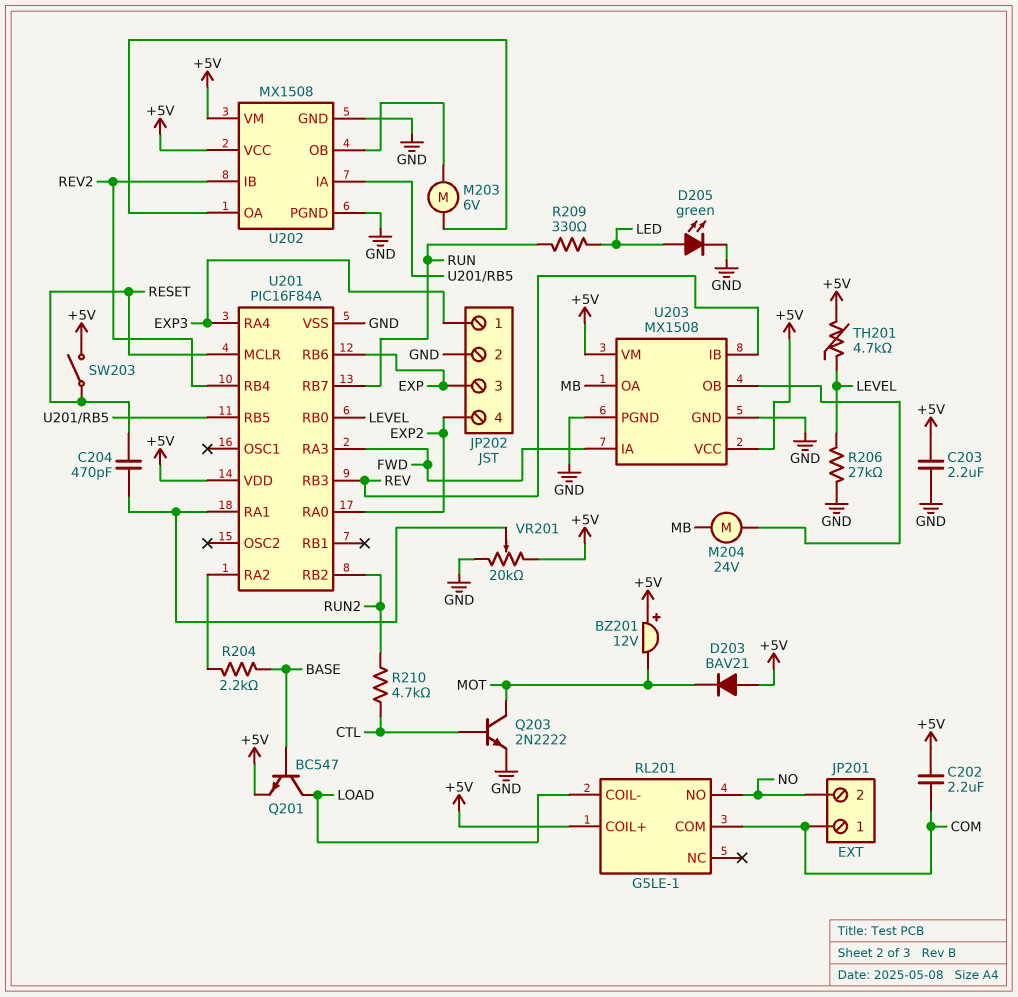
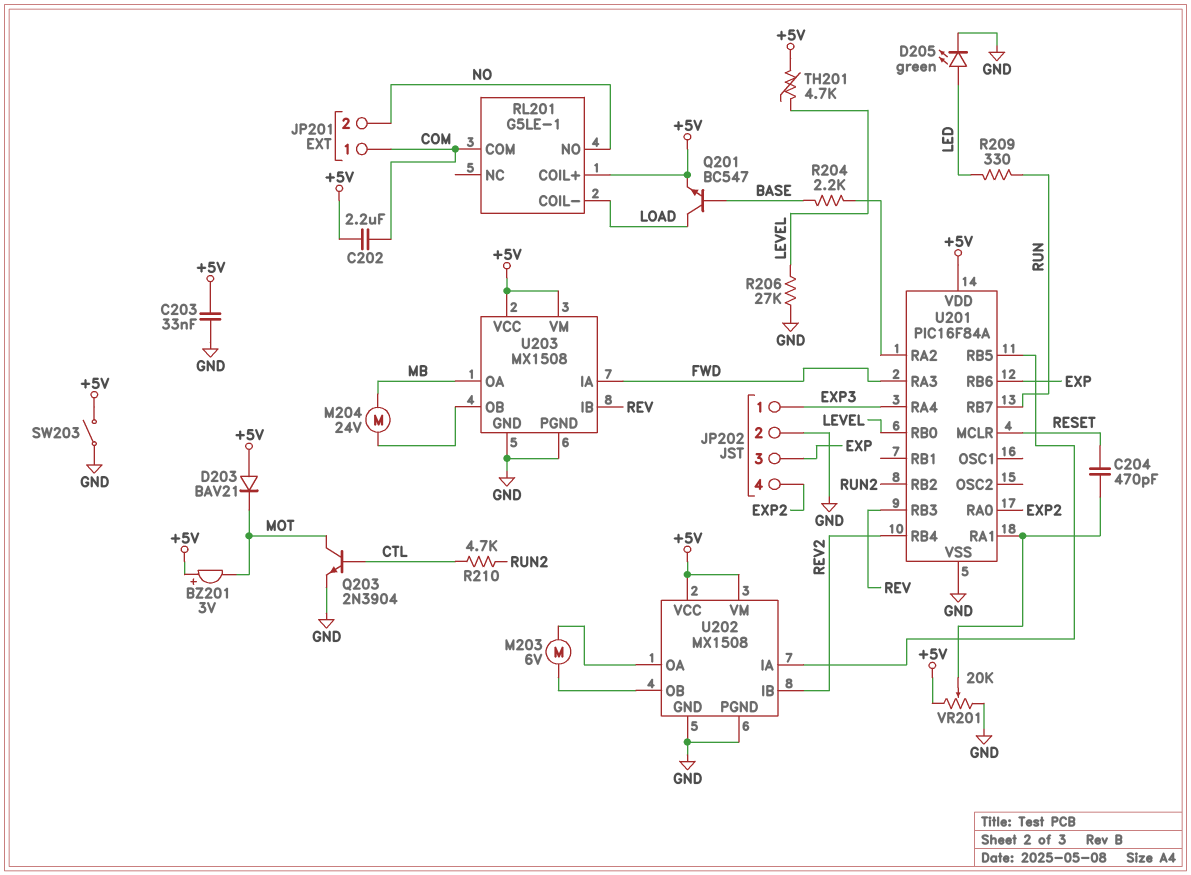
BZ201: buzzer 12V (plus +5V, minus MOT) -> buzzer 3V (plus +5V, minus MOT)
C203: 2.2uF (+5V, GND) -> 33nF (+5V, GND)
Q203: NPN 2N2222 (B CTL, C MOT, E GND) -> NPN 2N3904 (B CTL, C MOT, E GND)
SW203: switch (+5V, RESET) -> switch (+5V, GND)

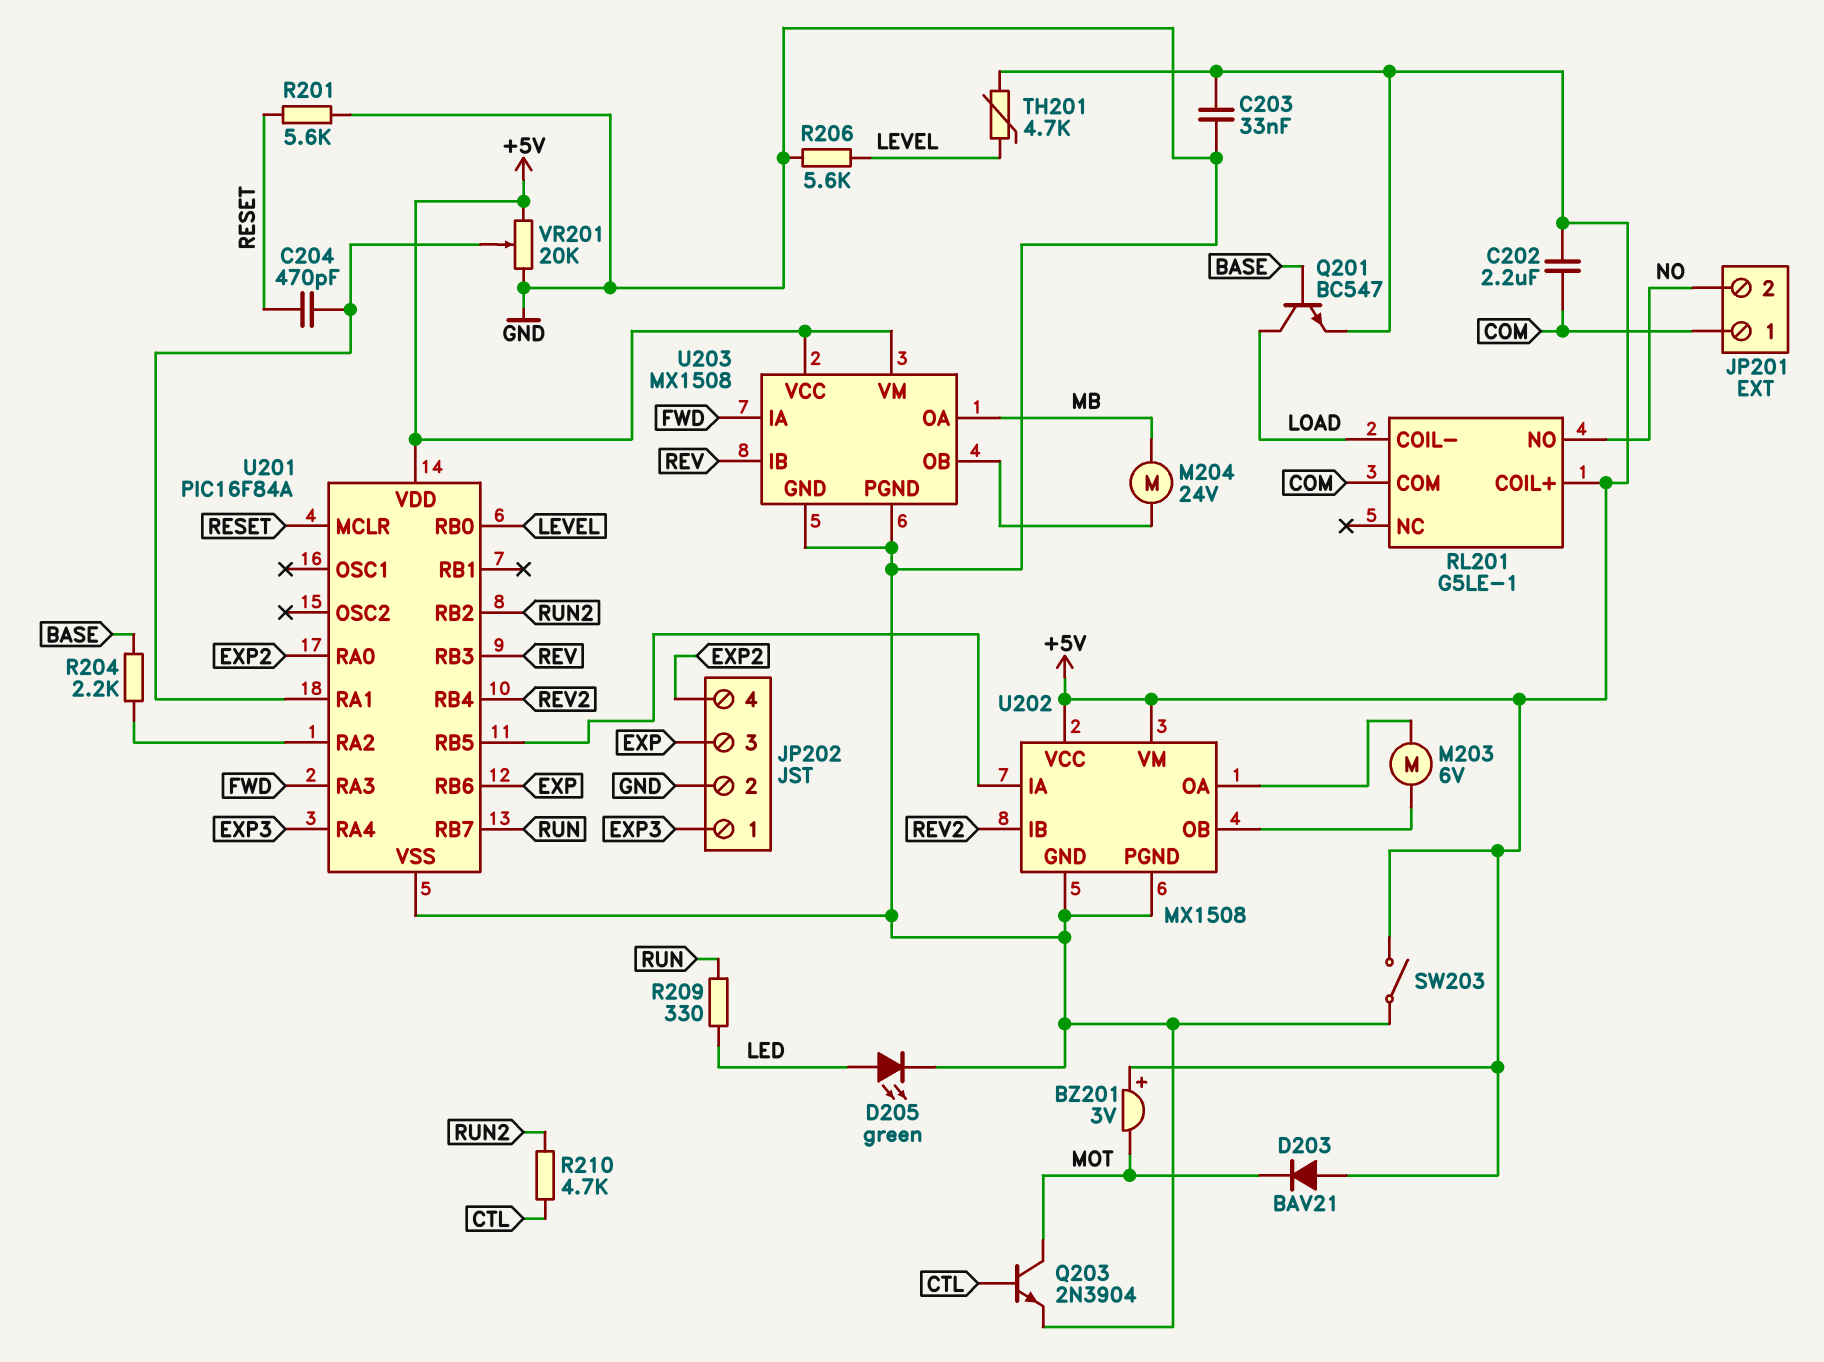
R201: none -> 5.6k (GND, RESET)
R206: 27k (GND, LEVEL) -> 5.6k (GND, LEVEL)

